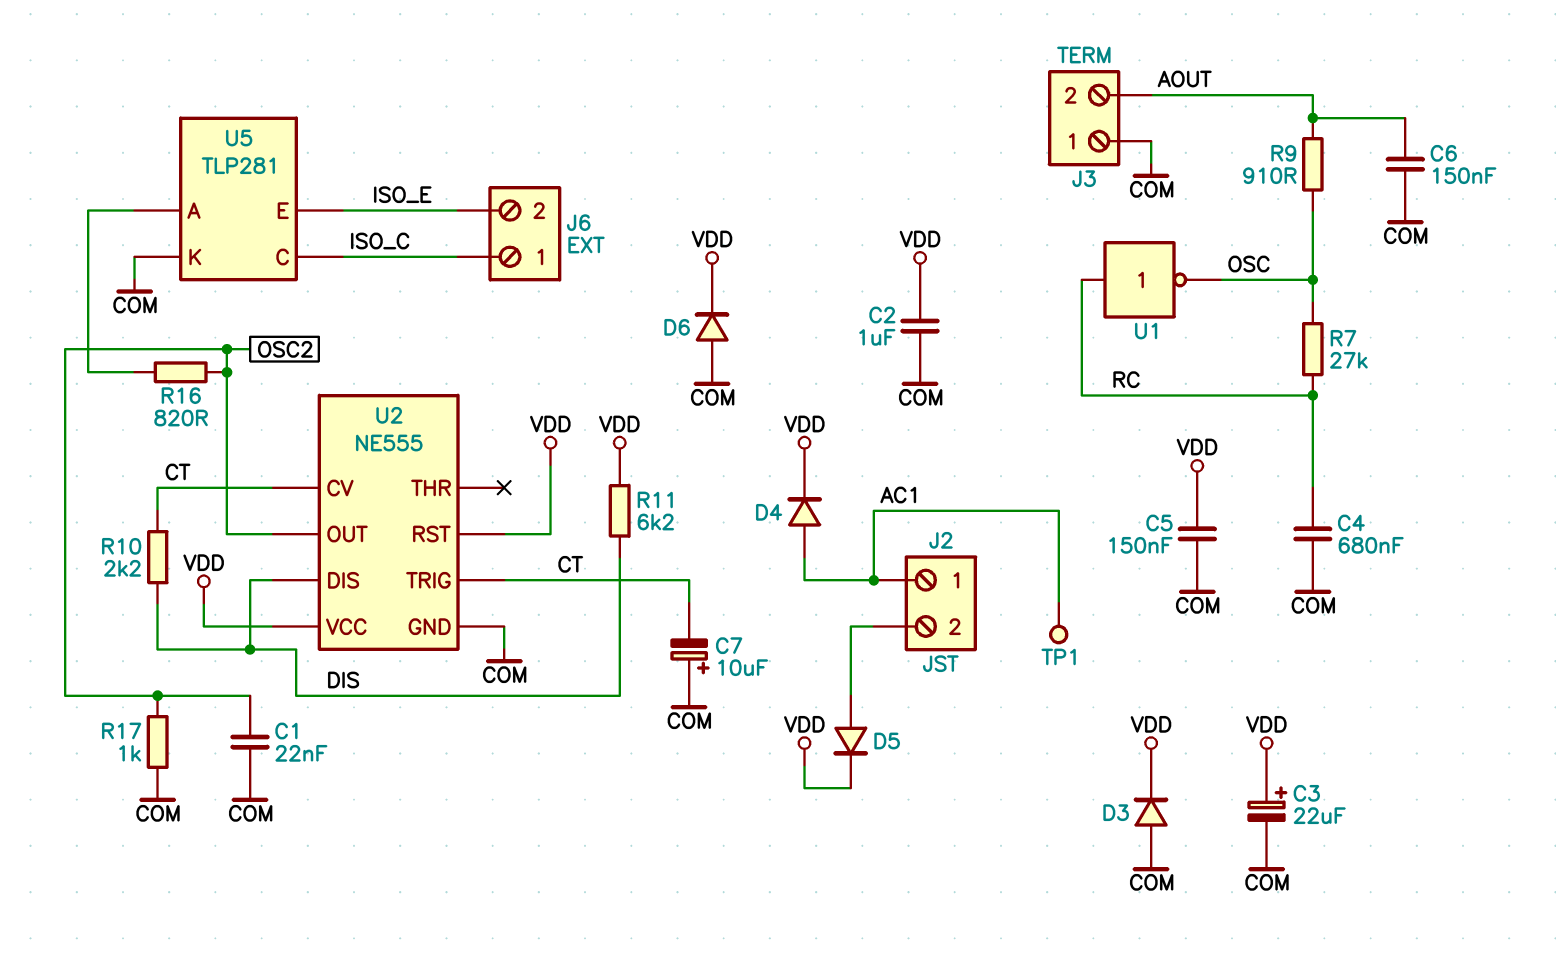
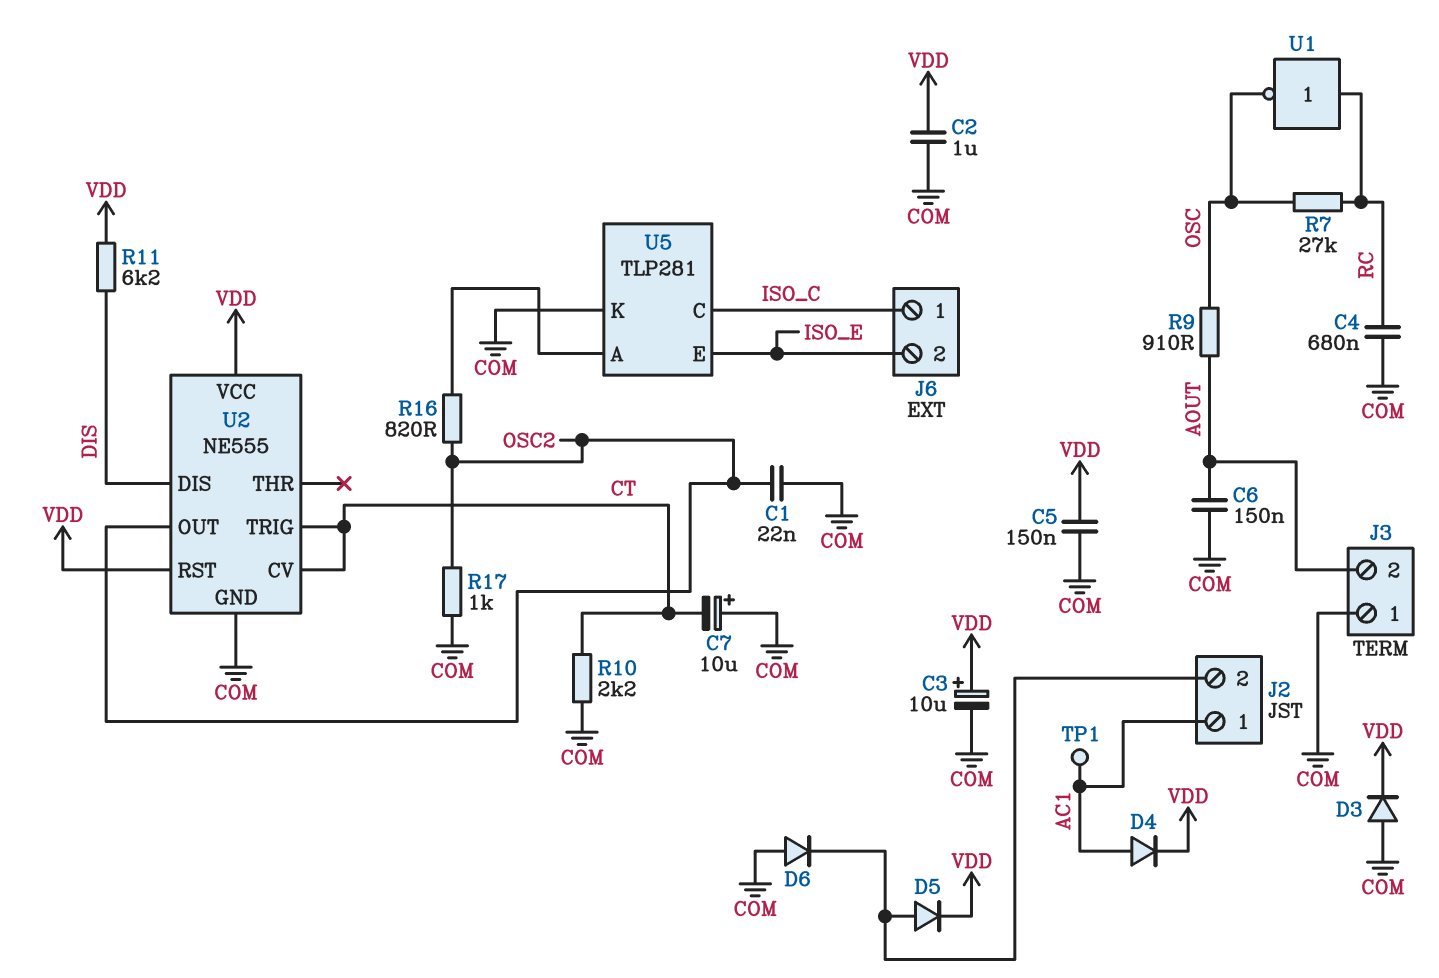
C3: 22uF (plus VDD, minus COM) -> 10uF (plus VDD, minus COM)
D6: diode (A COM, K VDD) -> diode (A COM, K J2/2)
R10: 2.2k (CT, DIS) -> 2.2k (COM, CT)

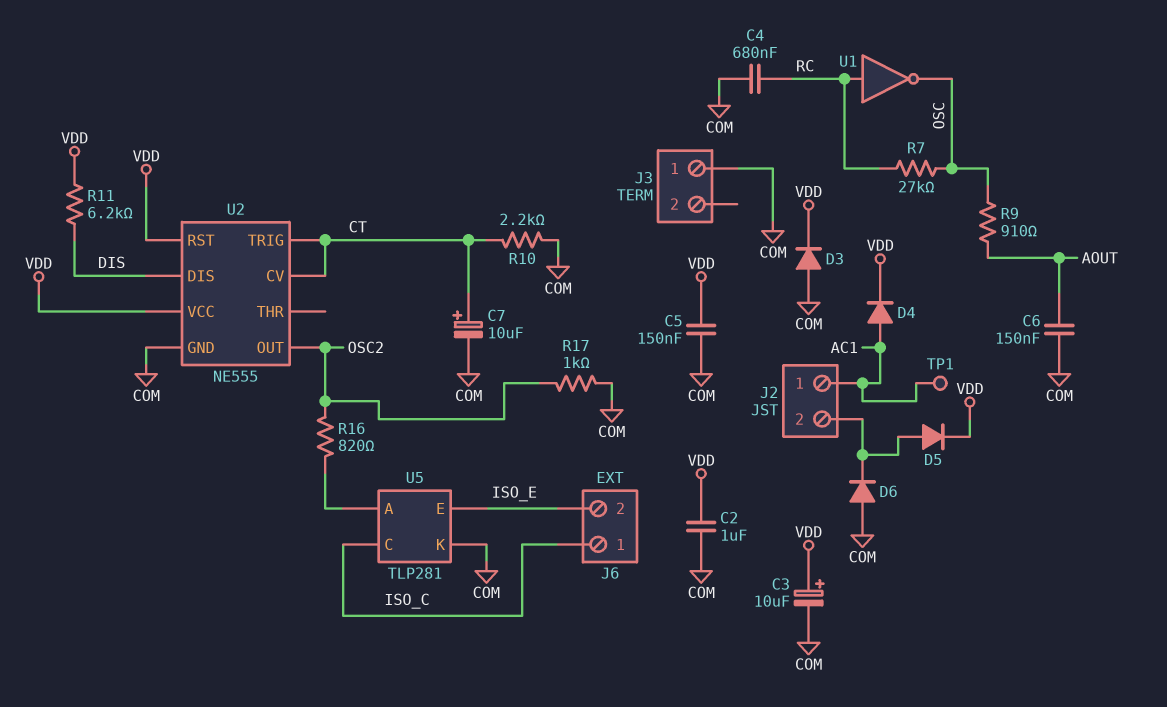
C1: 22nF (COM, OSC2) -> none
C7: 10uF (plus COM, minus CT) -> 10uF (plus CT, minus COM)
J3 pin 2: AOUT -> none

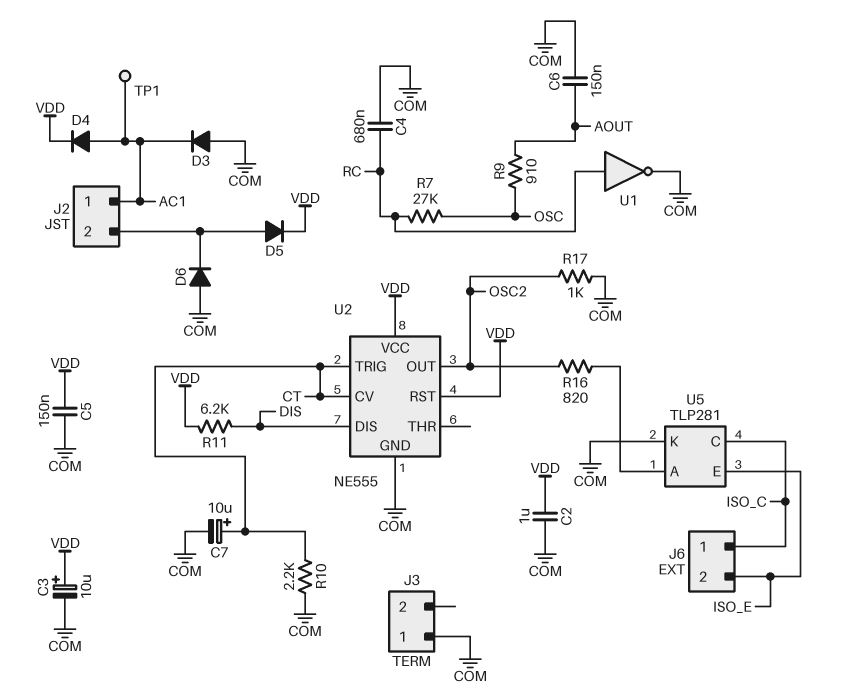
D3: diode (A COM, K VDD) -> diode (A COM, K AC1)
U1: NOT (in RC, out OSC) -> NOT (in RC, out COM)

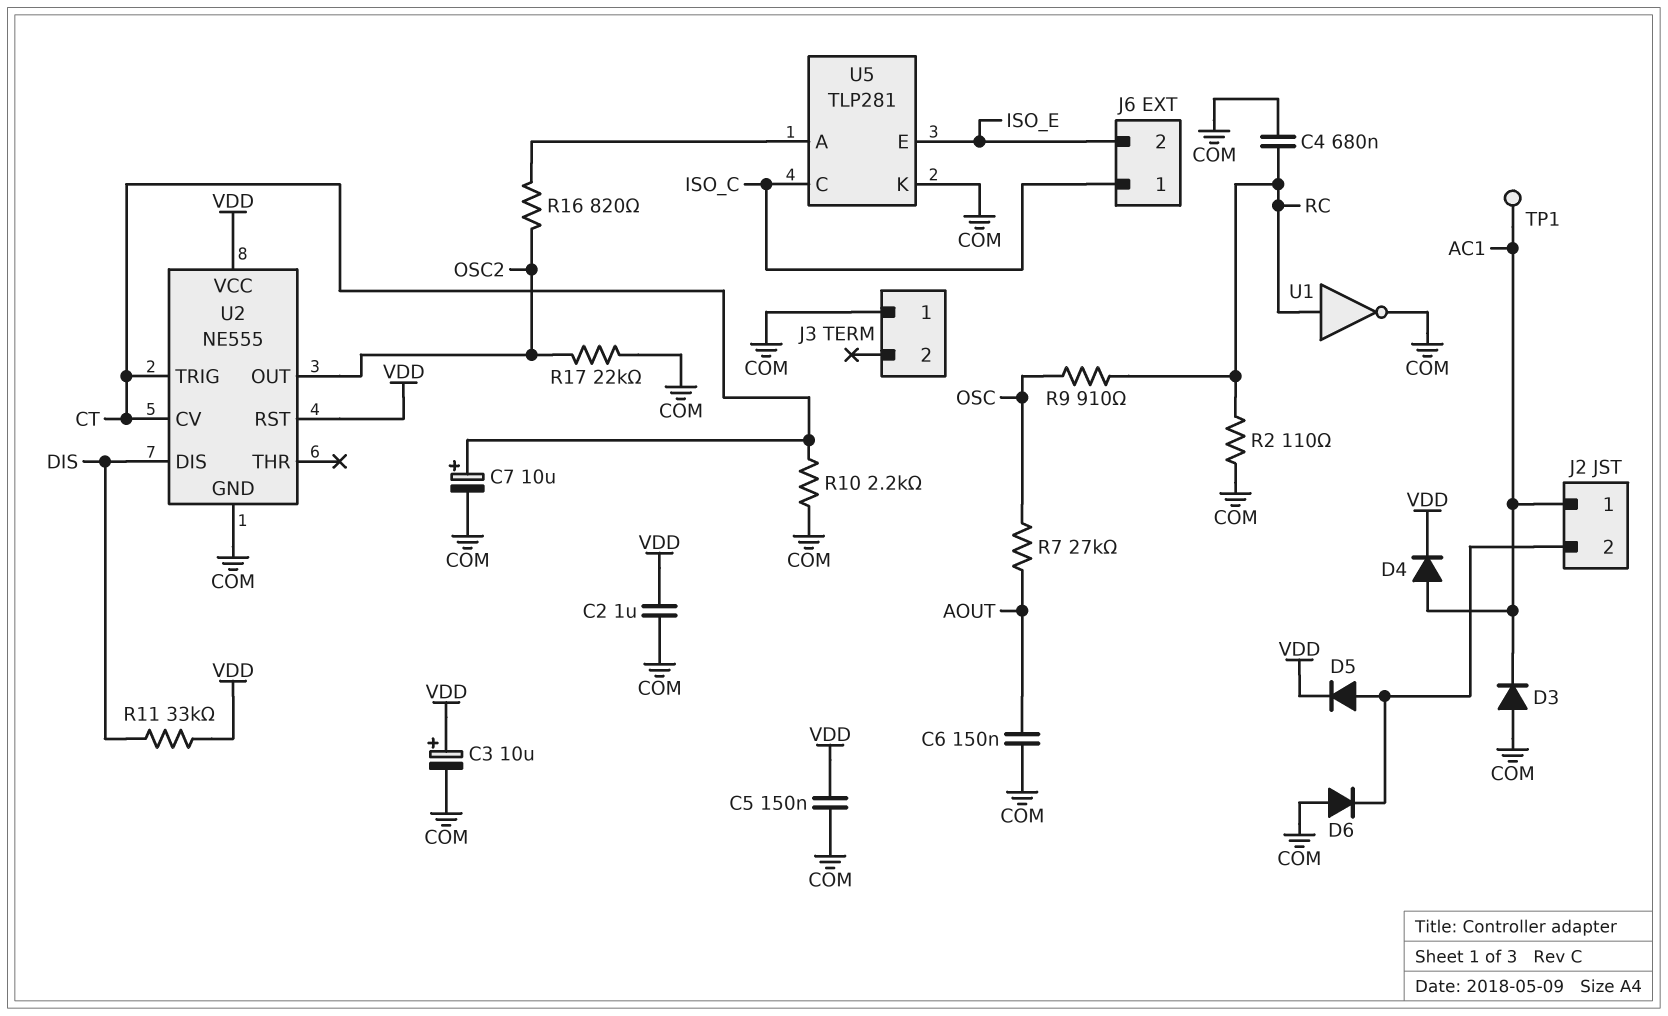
R2: none -> 110 (COM, RC)
R7: 27k (OSC, RC) -> 27k (AOUT, OSC)
R9: 910 (AOUT, OSC) -> 910 (OSC, RC)
R11: 6.2k (DIS, VDD) -> 33k (DIS, VDD)
R17: 1k (COM, OSC2) -> 22k (COM, OSC2)

